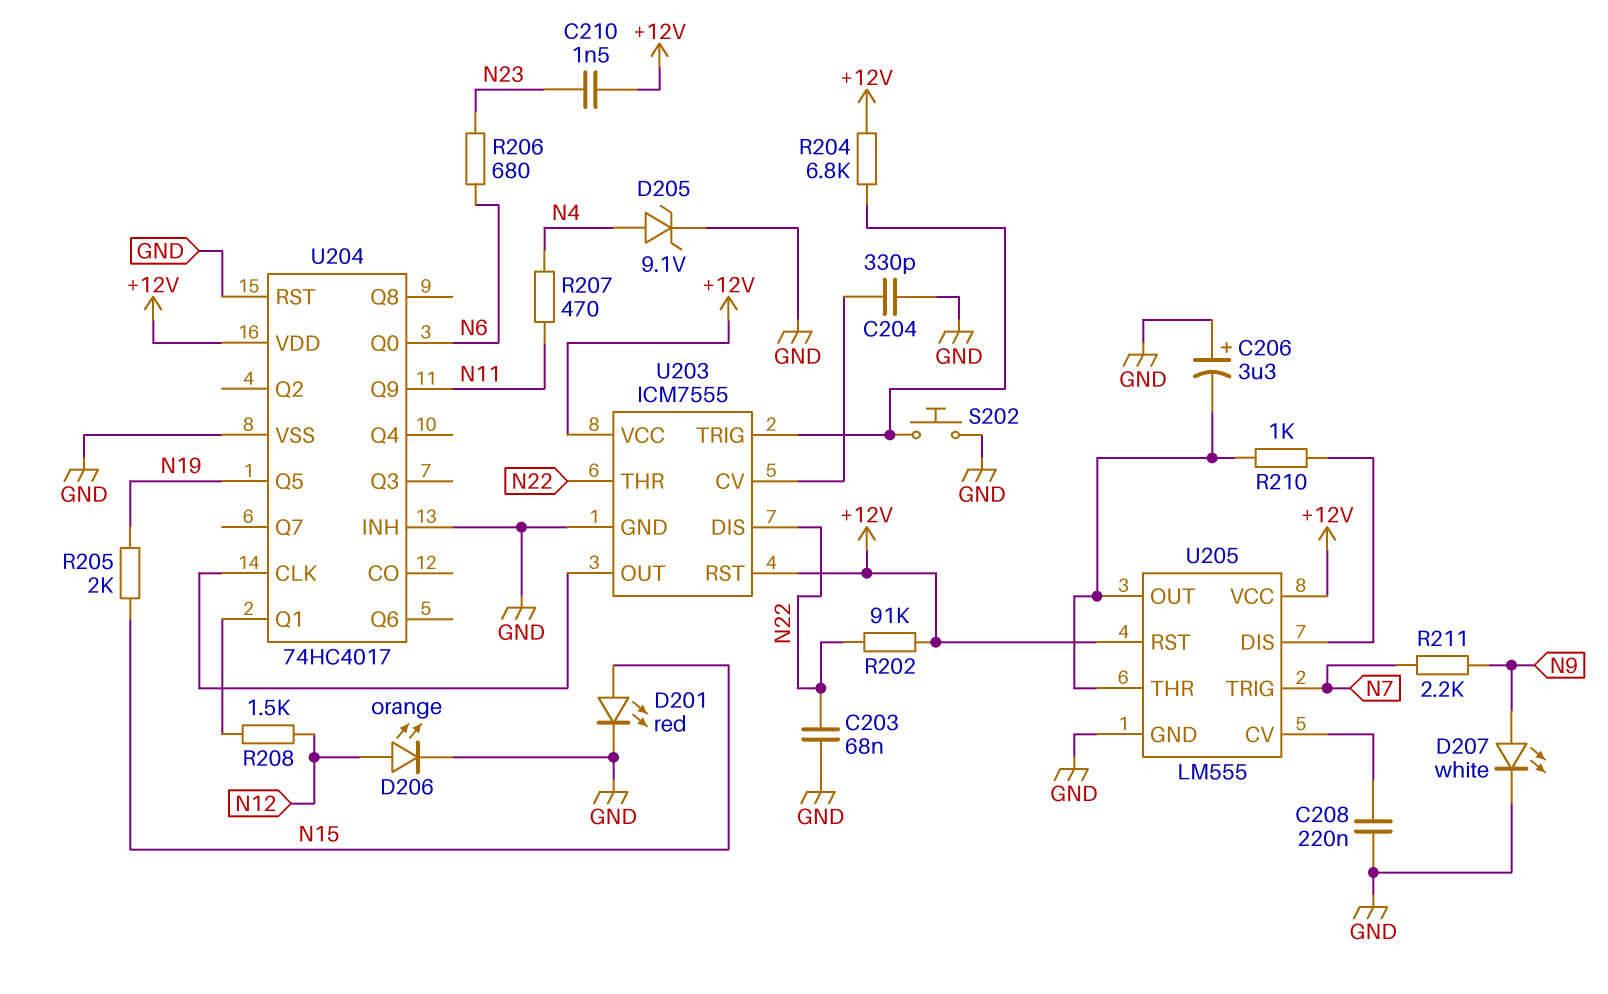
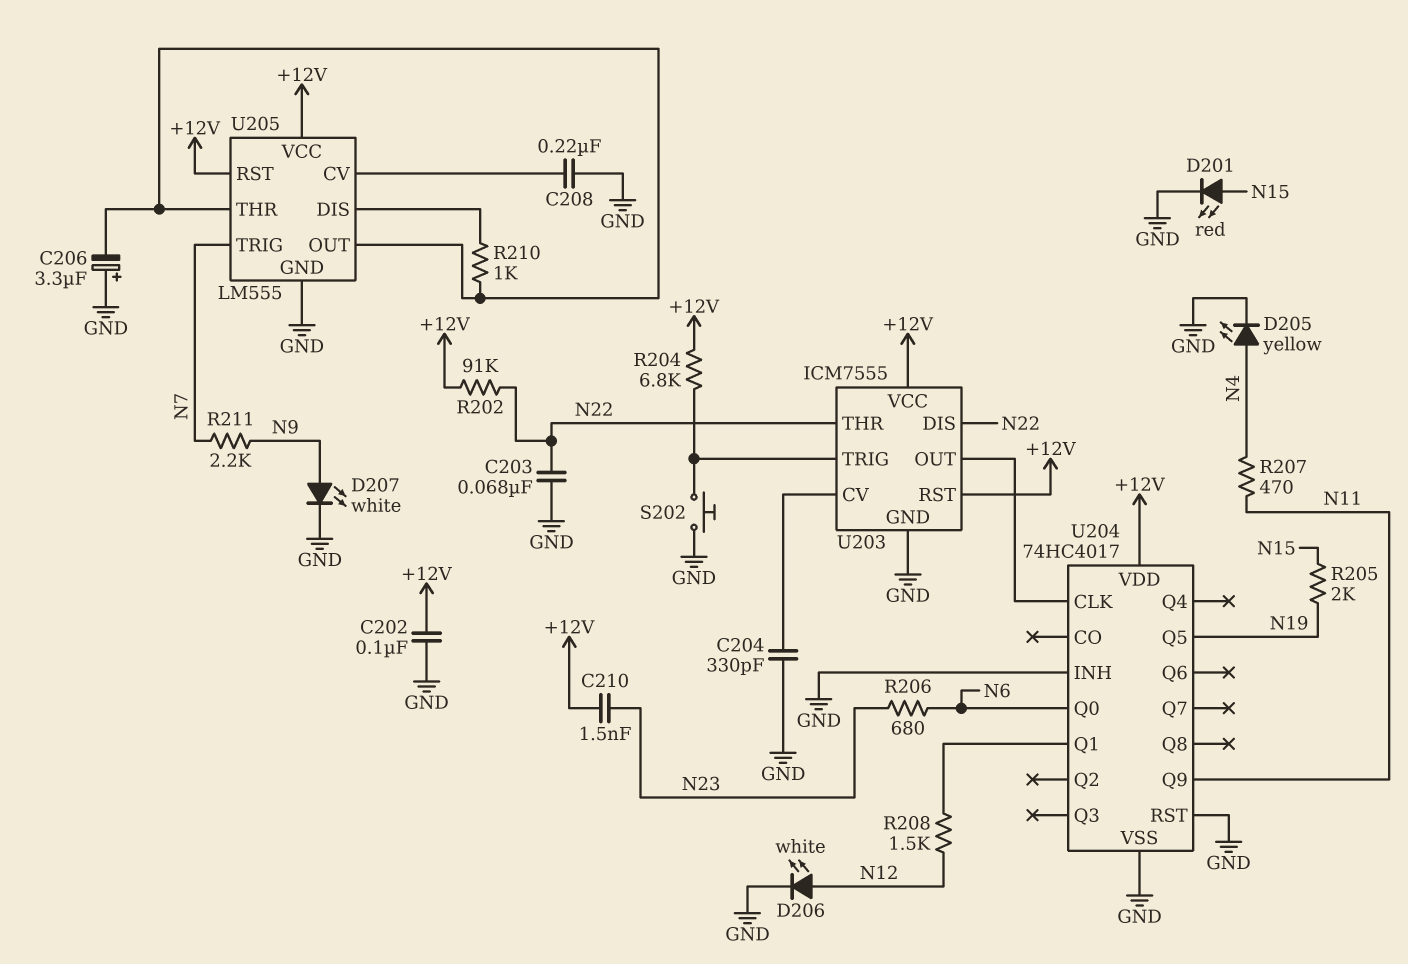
C202: none -> 100nF (+12V, GND)
D205: zener 9.1V (A N4, K GND) -> LED yellow (A N4, K GND)
D206: LED orange (A N12, K GND) -> LED white (A N12, K GND)

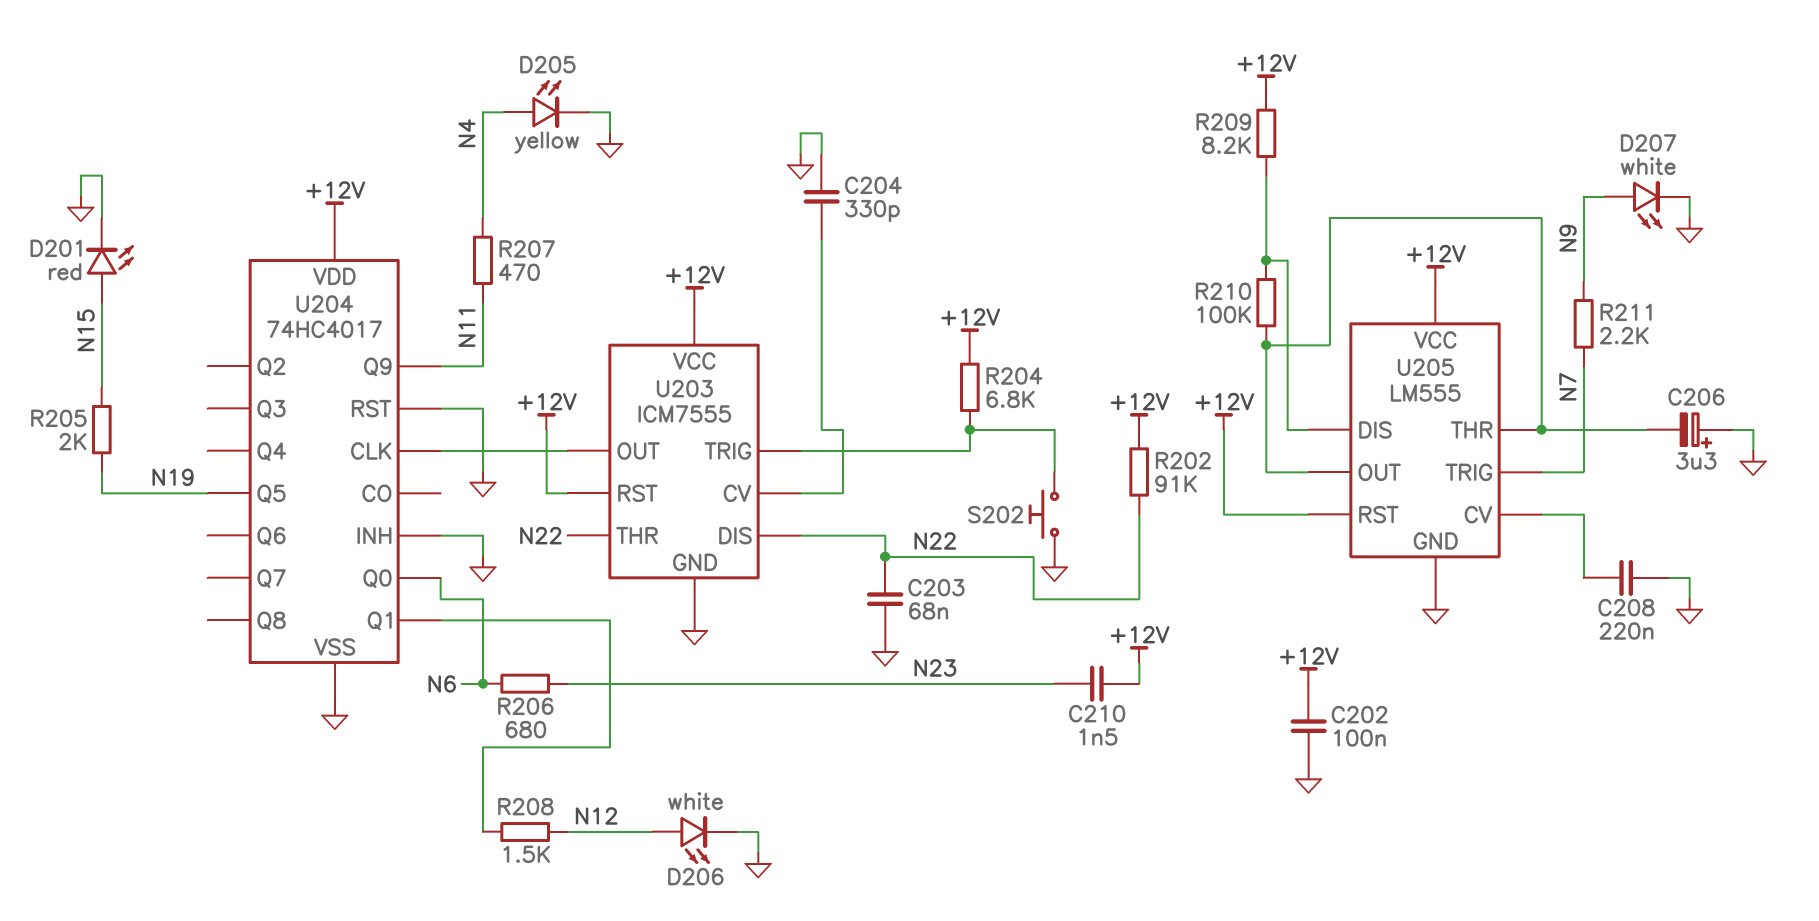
R209: none -> 8.2k (+12V, U205/DIS)
R210: 1k (U205/DIS, U205/OUT) -> 100k (U205/DIS, U205/OUT)

